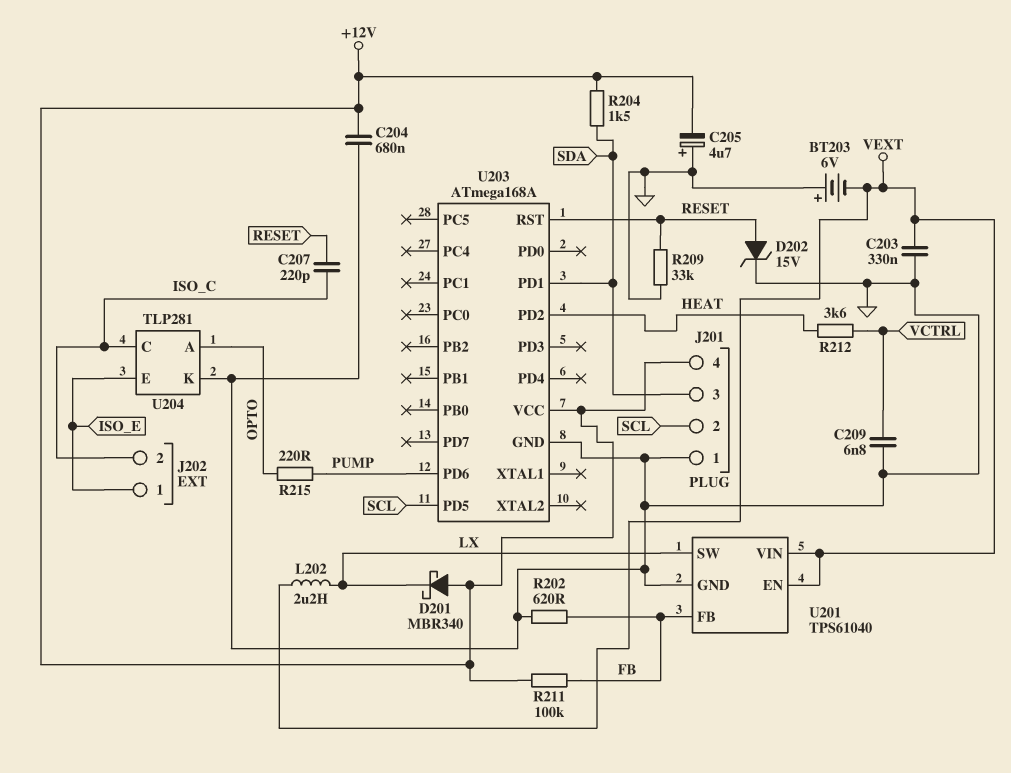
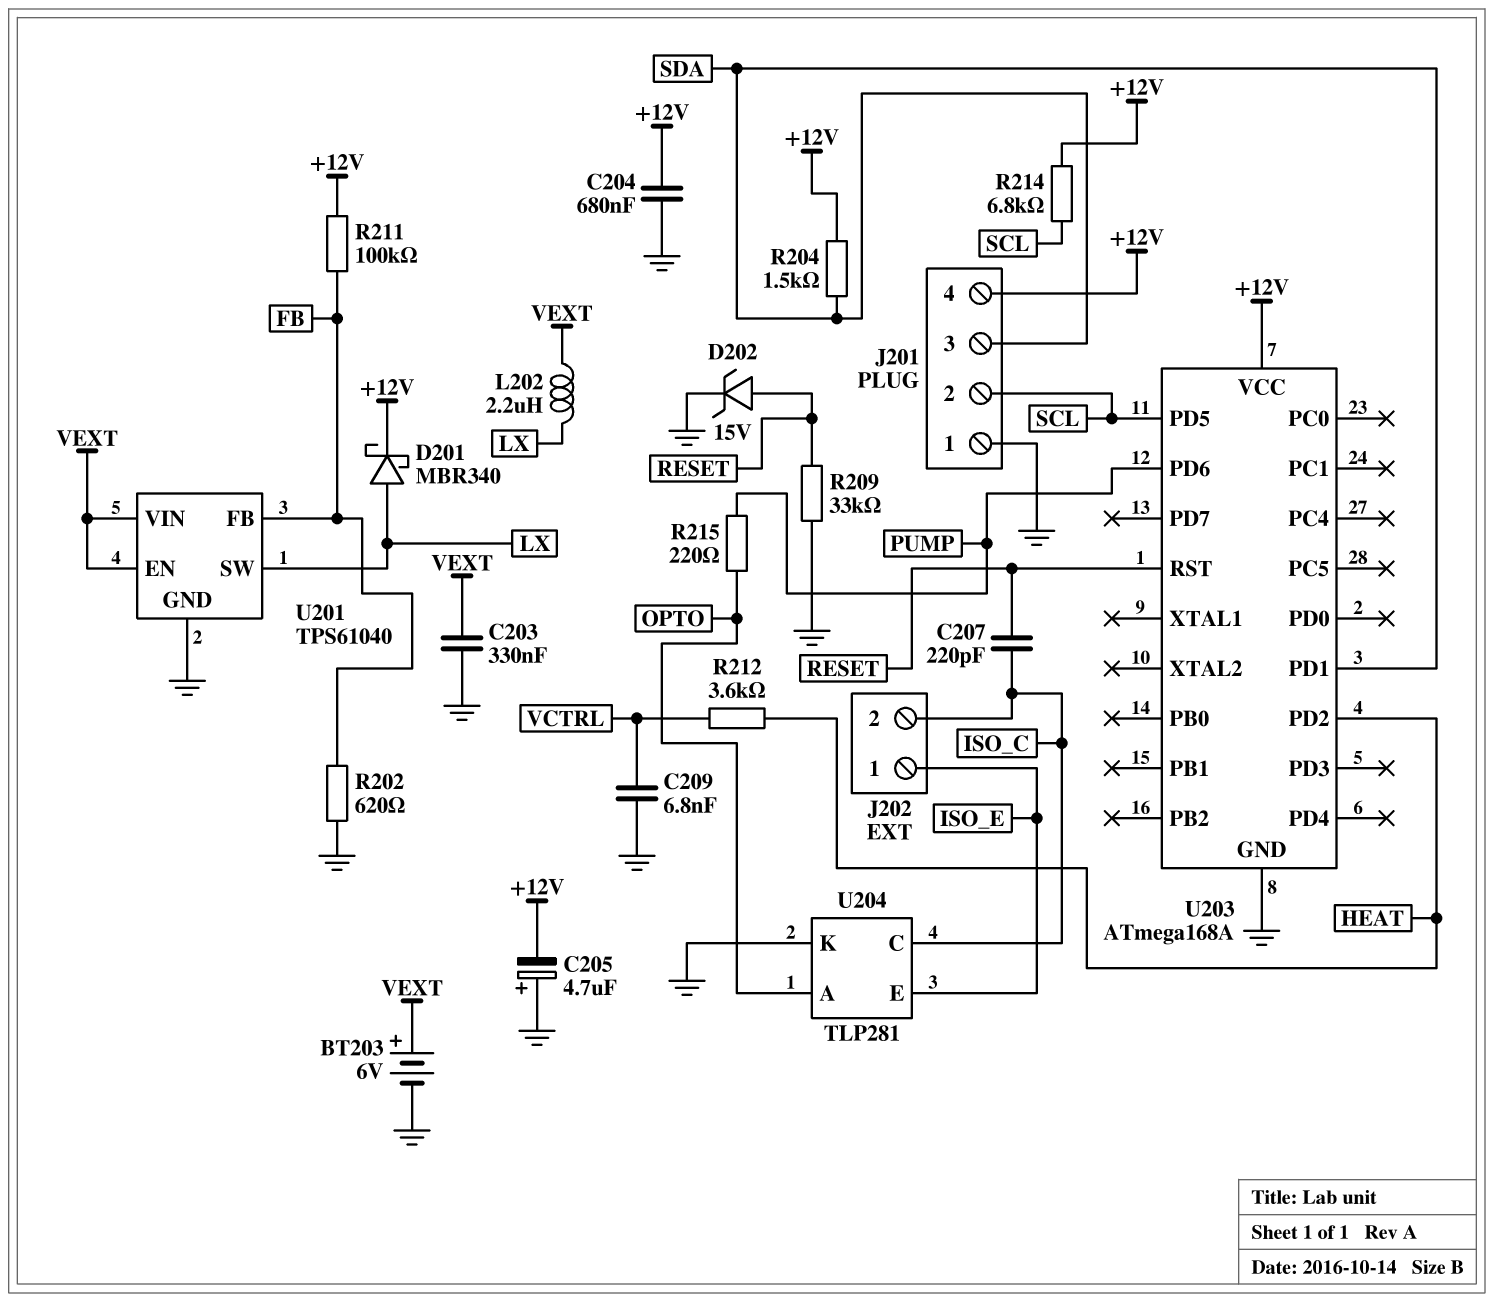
BT203: 6V (plus GND, minus VEXT) -> 6V (plus VEXT, minus GND)
D201: schottky MBR340 (A +12V, K LX) -> schottky MBR340 (A LX, K +12V)
R214: none -> 6.8k (+12V, SCL)

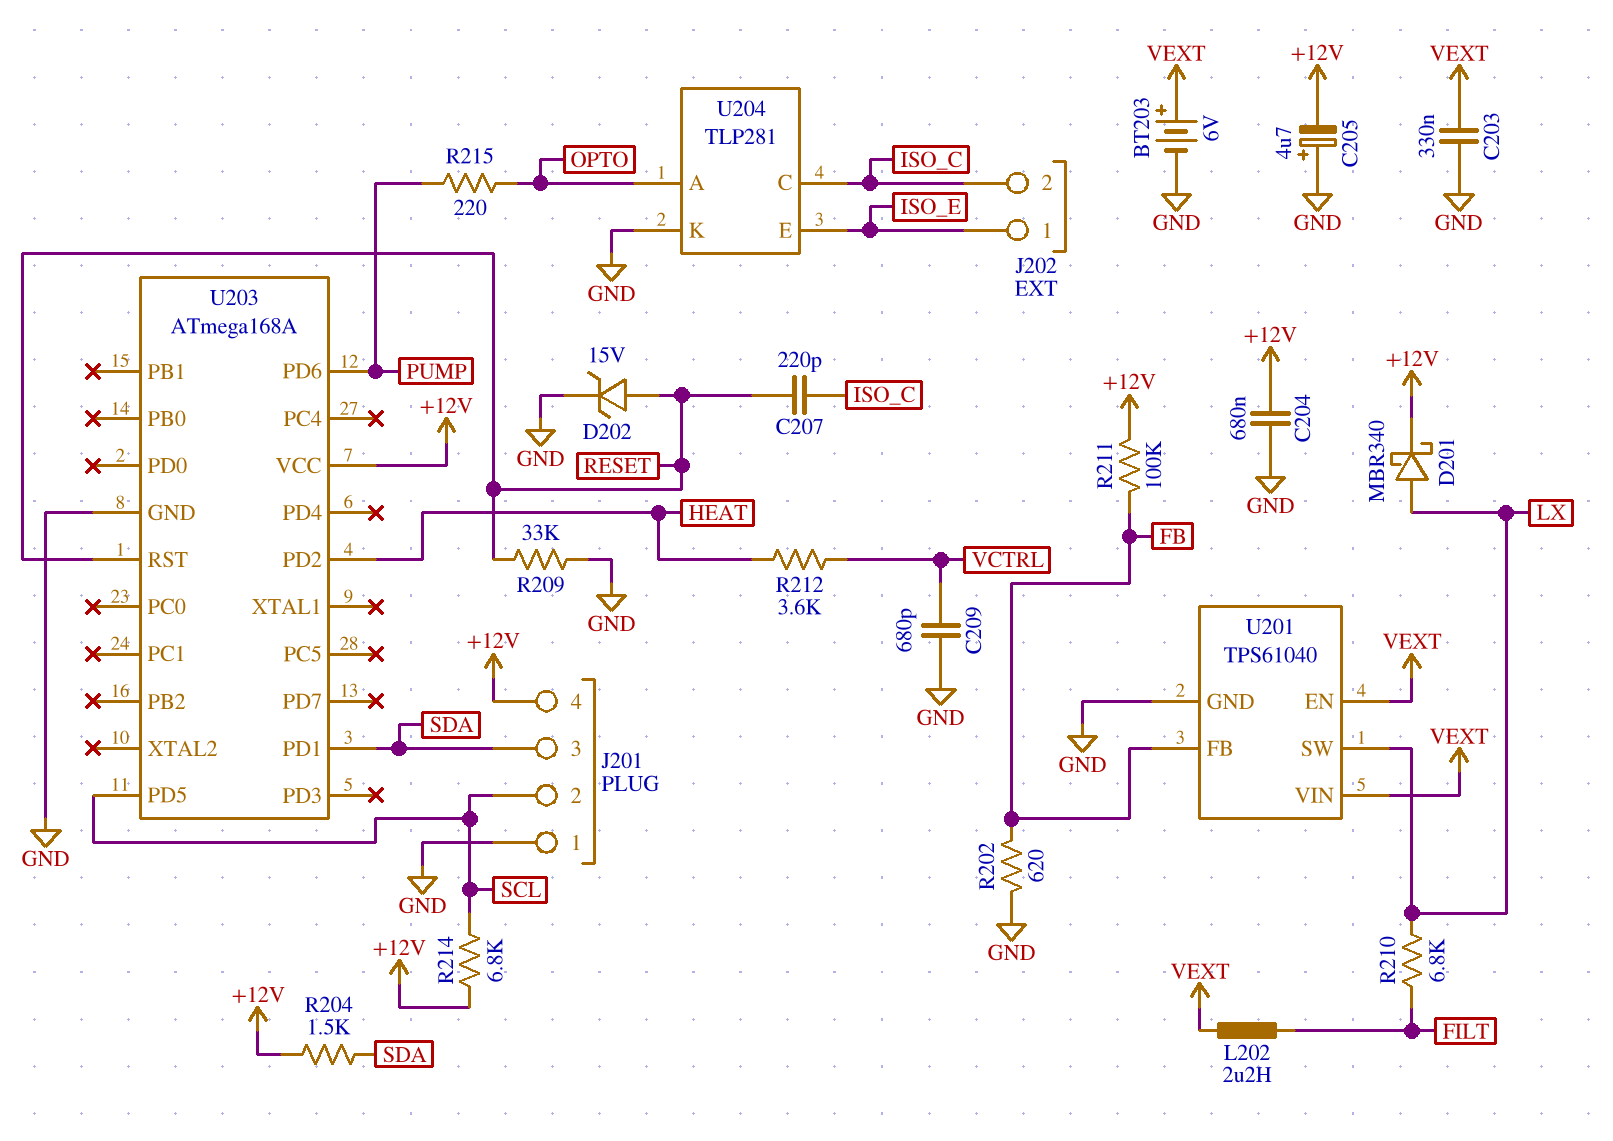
C209: 6.8nF (GND, VCTRL) -> 680pF (GND, VCTRL)
L202: 2.2uH (LX, VEXT) -> 2.2uH (FILT, VEXT)
R210: none -> 6.8k (FILT, LX)

